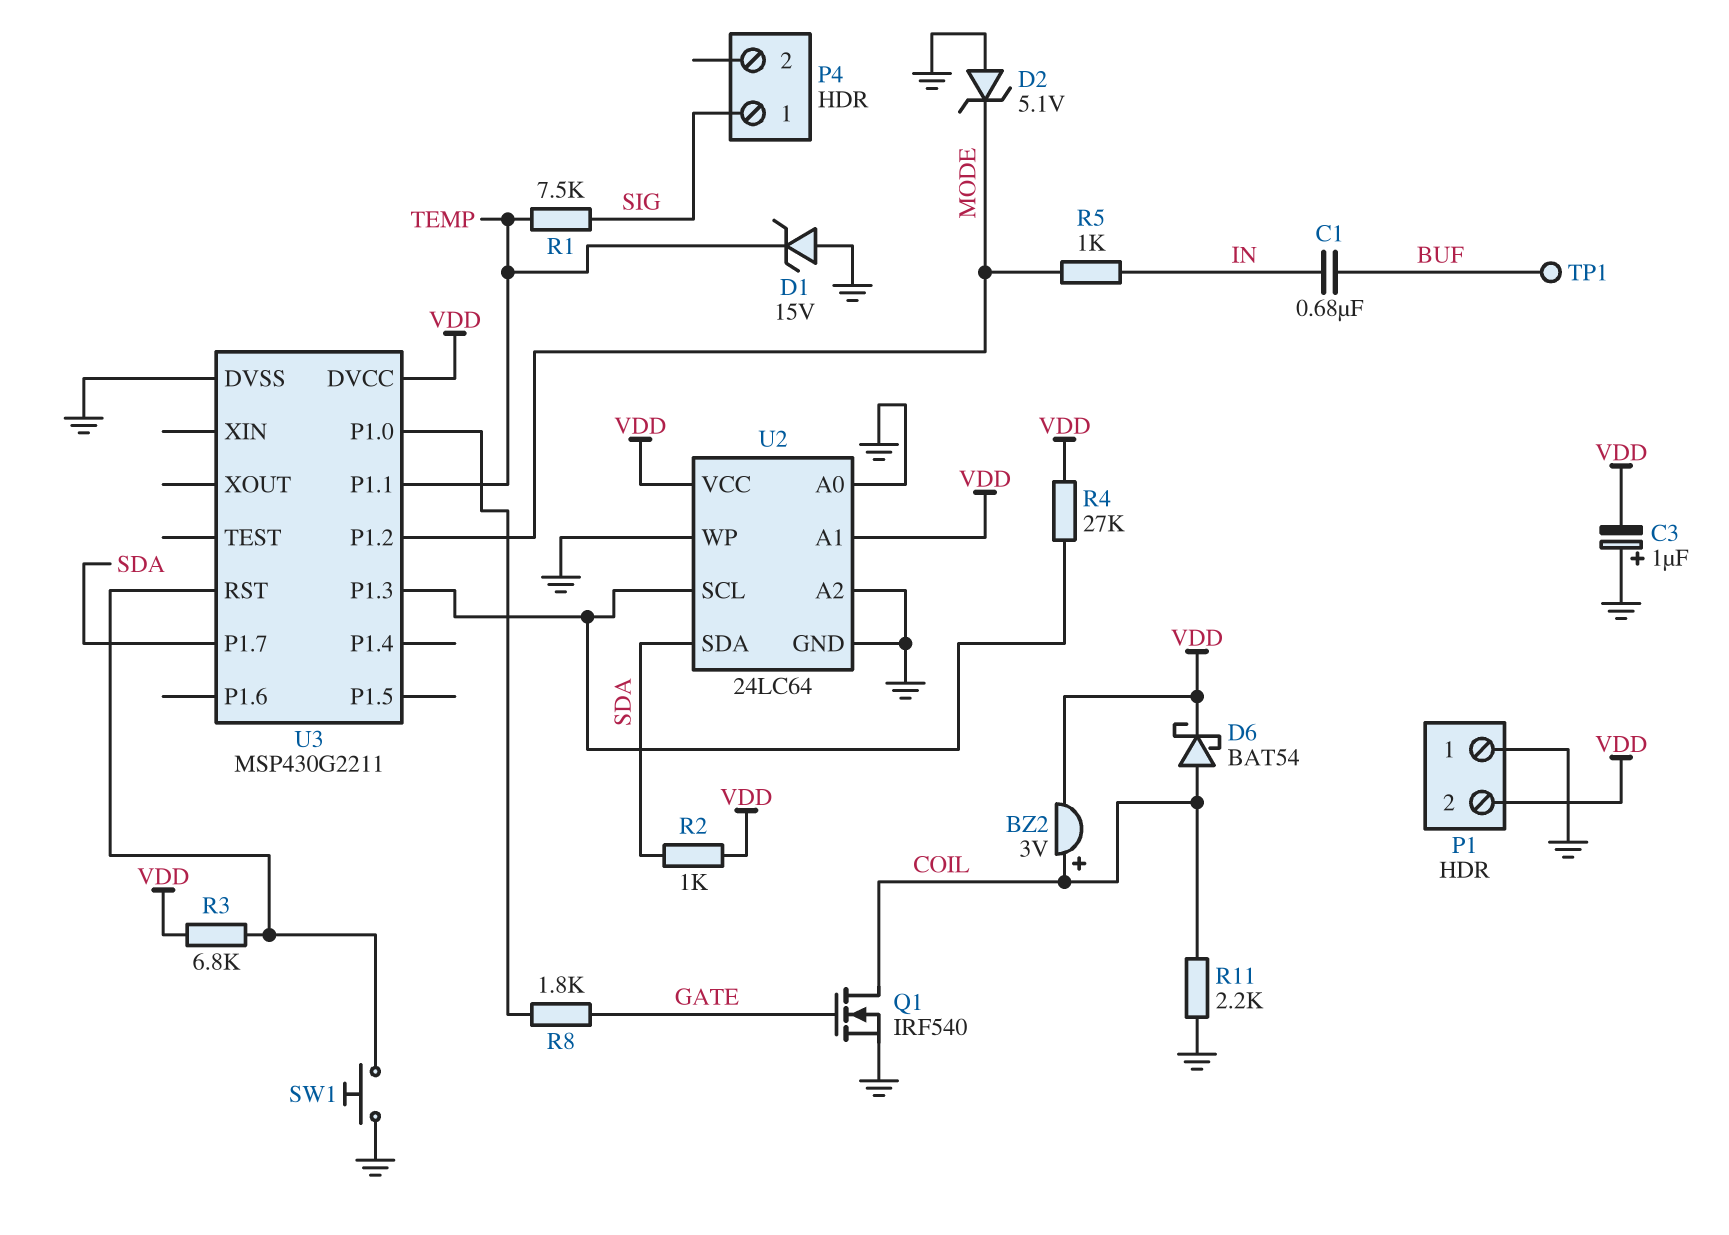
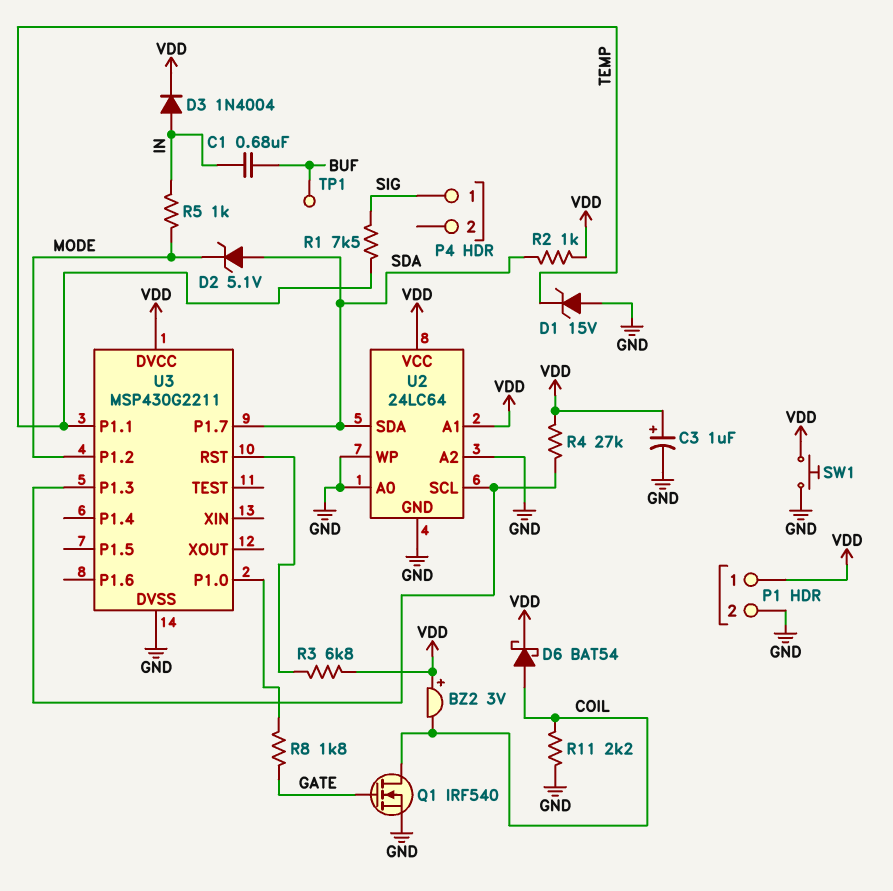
BZ2: buzzer 3V (plus COIL, minus VDD) -> buzzer 3V (plus VDD, minus COIL)
C3: 1uF (plus GND, minus VDD) -> 1uF (plus VDD, minus GND)
D2: zener 5.1V (A GND, K MODE) -> zener 5.1V (A SDA, K MODE)
D3: none -> diode 1N4004 (A IN, K VDD)
P1 pin 1: GND -> VDD
P1 pin 2: VDD -> GND
SW1: button (GND, U3/RST) -> button (GND, VDD)

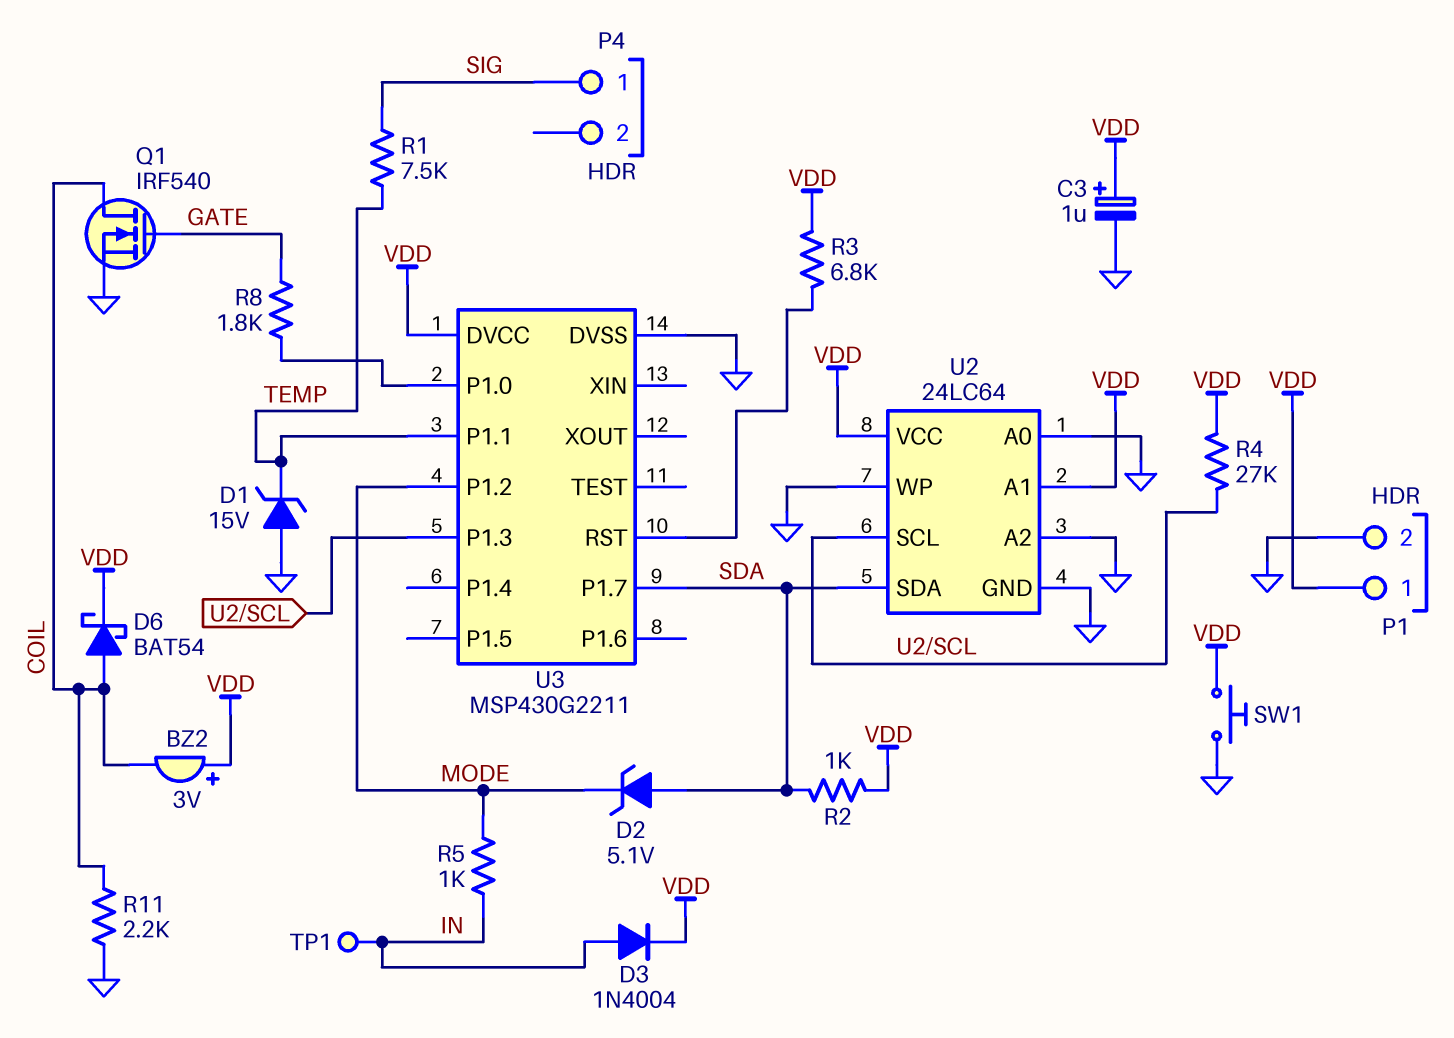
C1: 680nF (BUF, IN) -> none
TP1: test point (BUF) -> test point (IN)

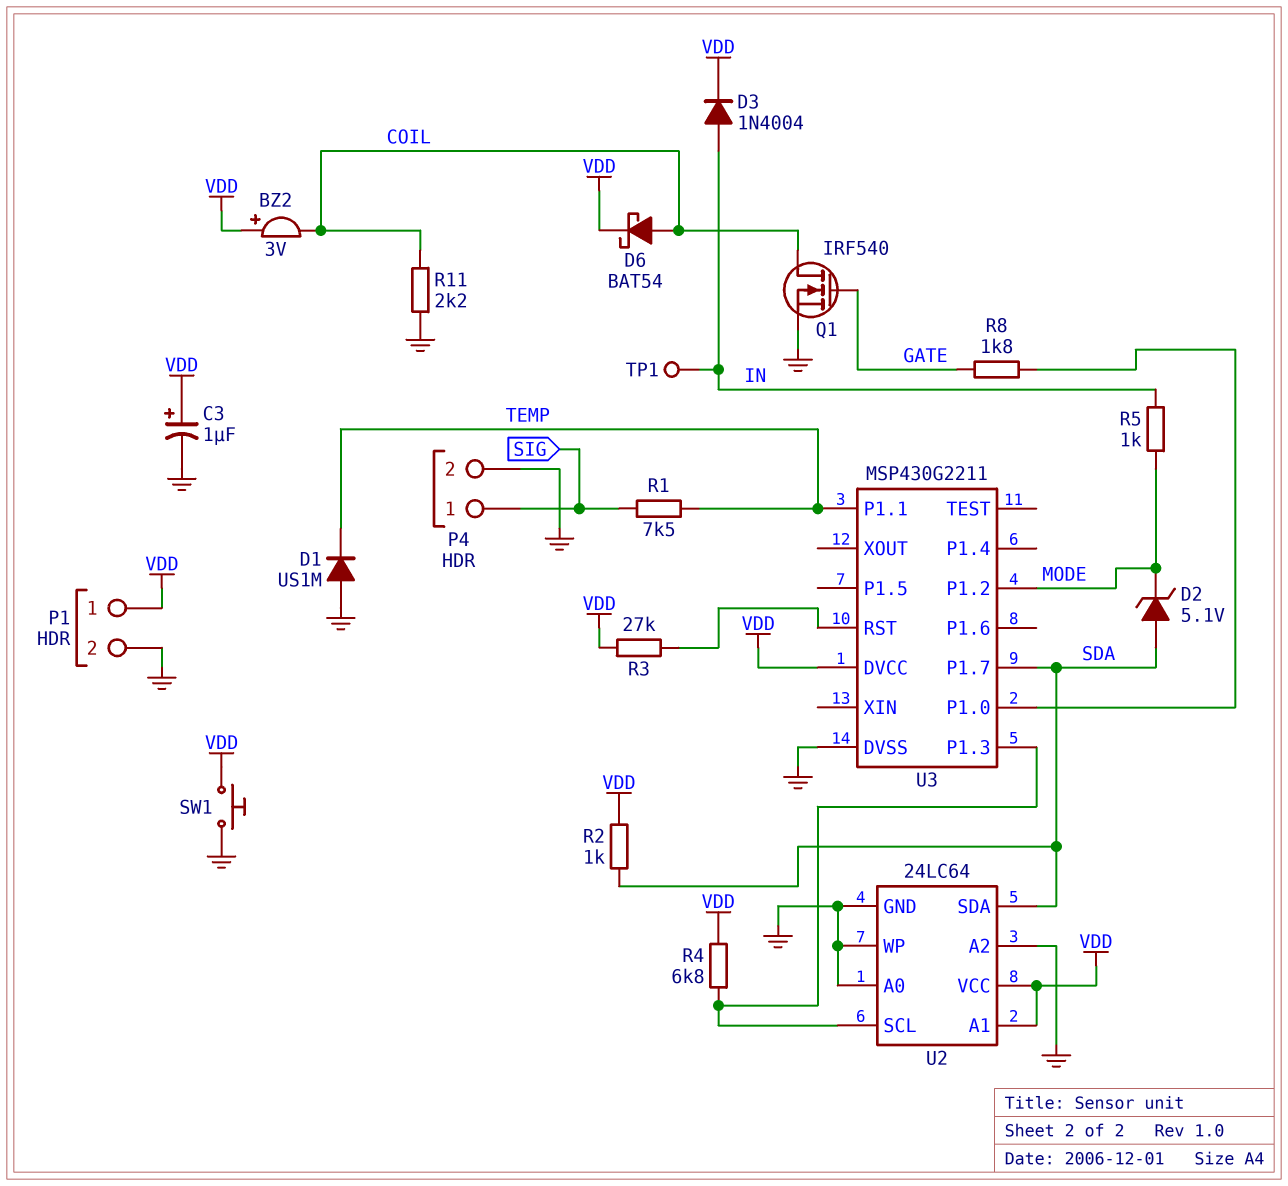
D1: zener 15V (A GND, K TEMP) -> diode US1M (A GND, K TEMP)
P4 pin 2: none -> GND
R3: 6.8k (U3/RST, VDD) -> 27k (U3/RST, VDD)
R4: 27k (U2/SCL, VDD) -> 6.8k (U2/SCL, VDD)

